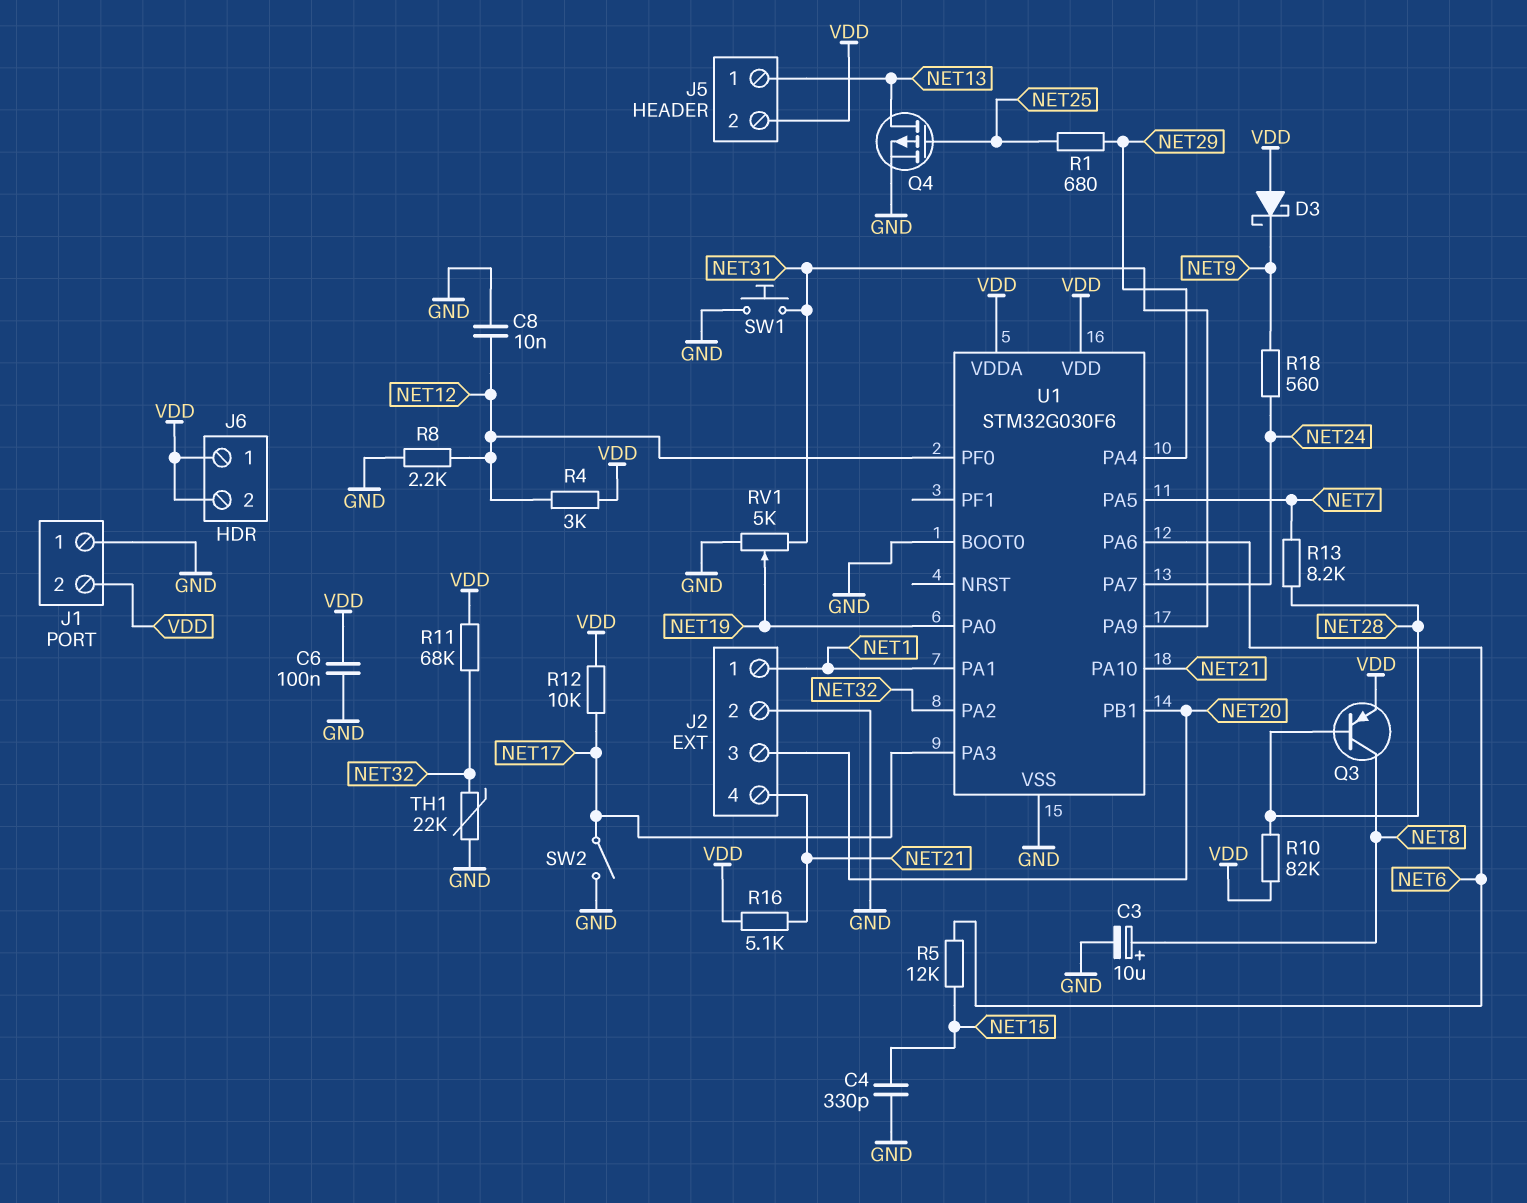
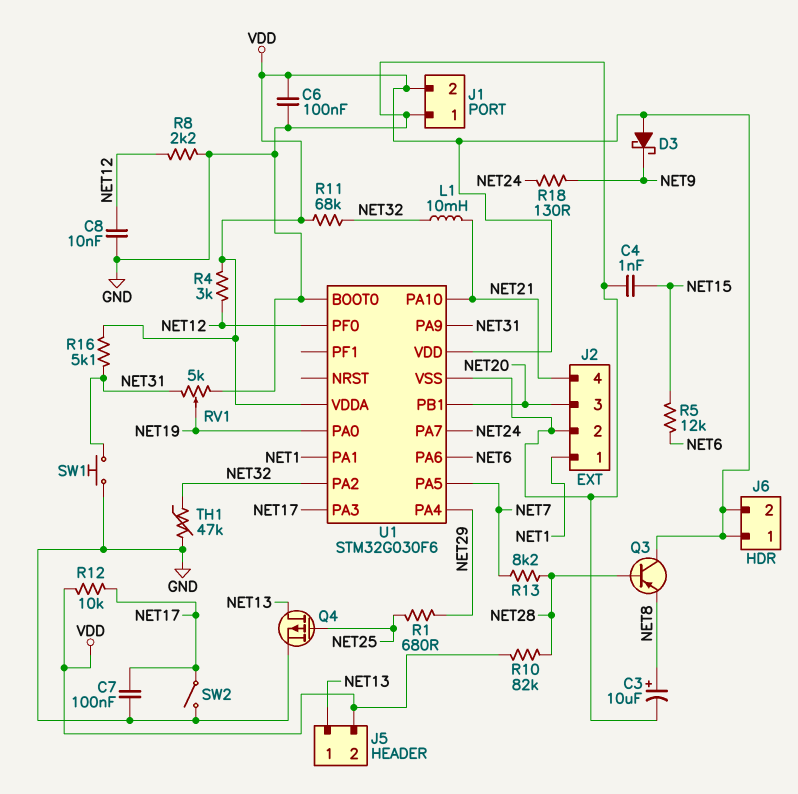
C4: 330pF (GND, NET15) -> 1nF (GND, NET15)
C7: none -> 100nF (GND, NET17)
L1: none -> 10mH (NET21, NET32)
Q3: PNP (B NET28, C NET8, E VDD) -> PNP (B NET28, C VDD, E NET8)
R16: 5.1k (NET21, VDD) -> 5.1k (NET31, VDD)
R18: 560 (NET9, NET24) -> 130 (NET9, NET24)
TH1: 22k (GND, NET32) -> 47k (GND, NET32)

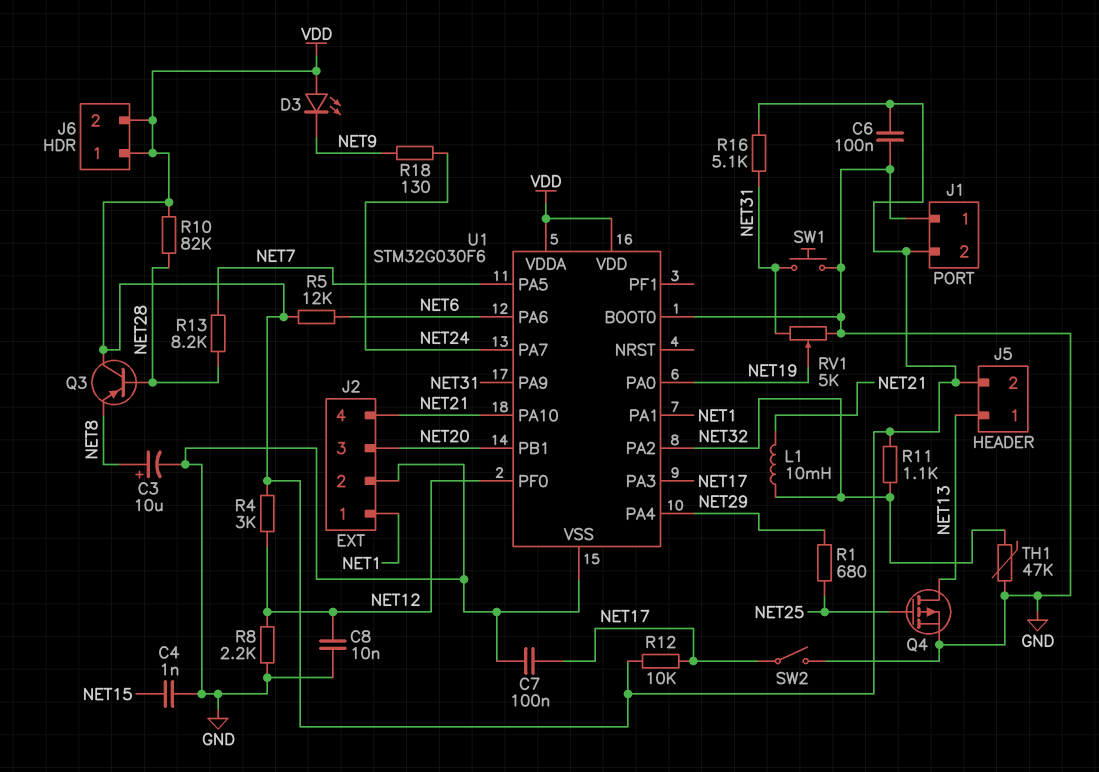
D3: schottky (A VDD, K NET9) -> LED (A VDD, K NET9)
R5: 12k (NET6, NET15) -> 12k (NET6, VDD)
R11: 68k (NET32, VDD) -> 1.1k (NET32, VDD)

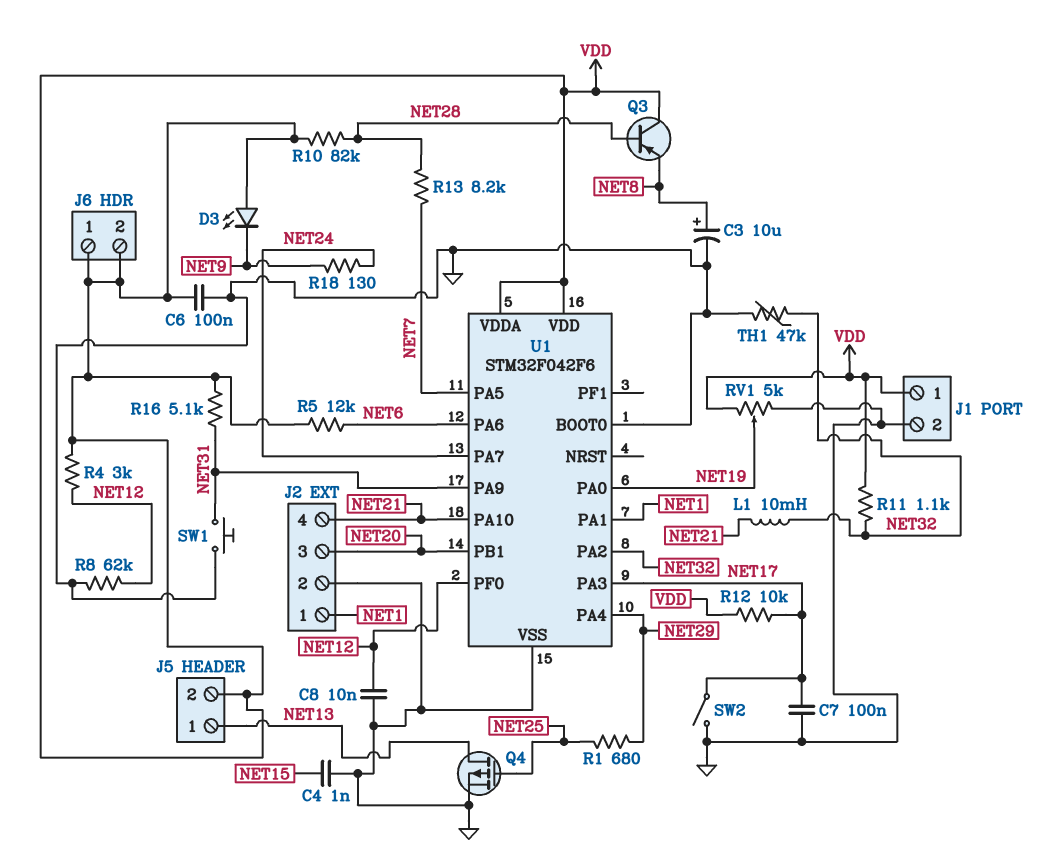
J1 pin 1: GND -> VDD
J1 pin 2: VDD -> GND
R8: 2.2k (GND, NET12) -> 62k (GND, NET12)
RV1: 5k (GND, NET31, wiper NET19) -> 5k (GND, VDD, wiper NET19)
U1: STM32G030F6 -> STM32F042F6

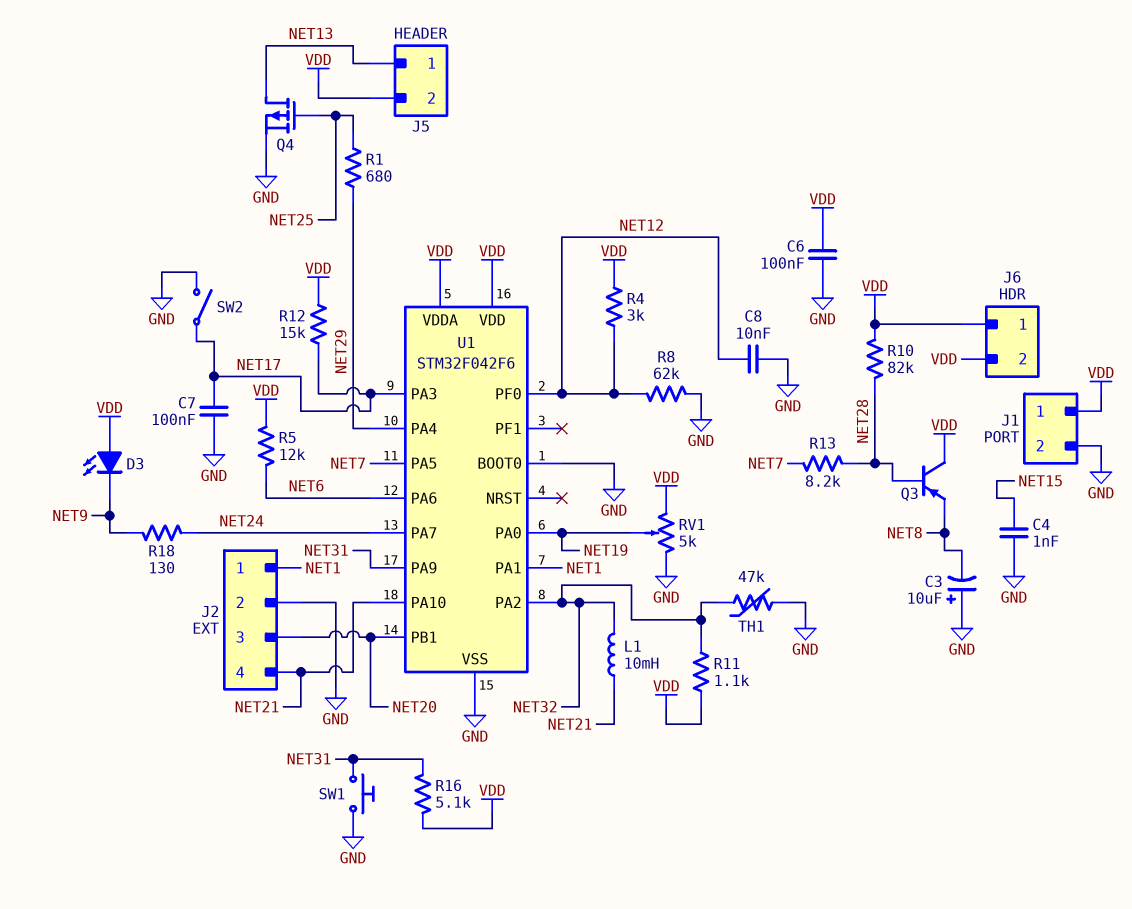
C3: 10uF (plus NET8, minus GND) -> 10uF (plus GND, minus NET8)
R12: 10k (NET17, VDD) -> 15k (NET17, VDD)

